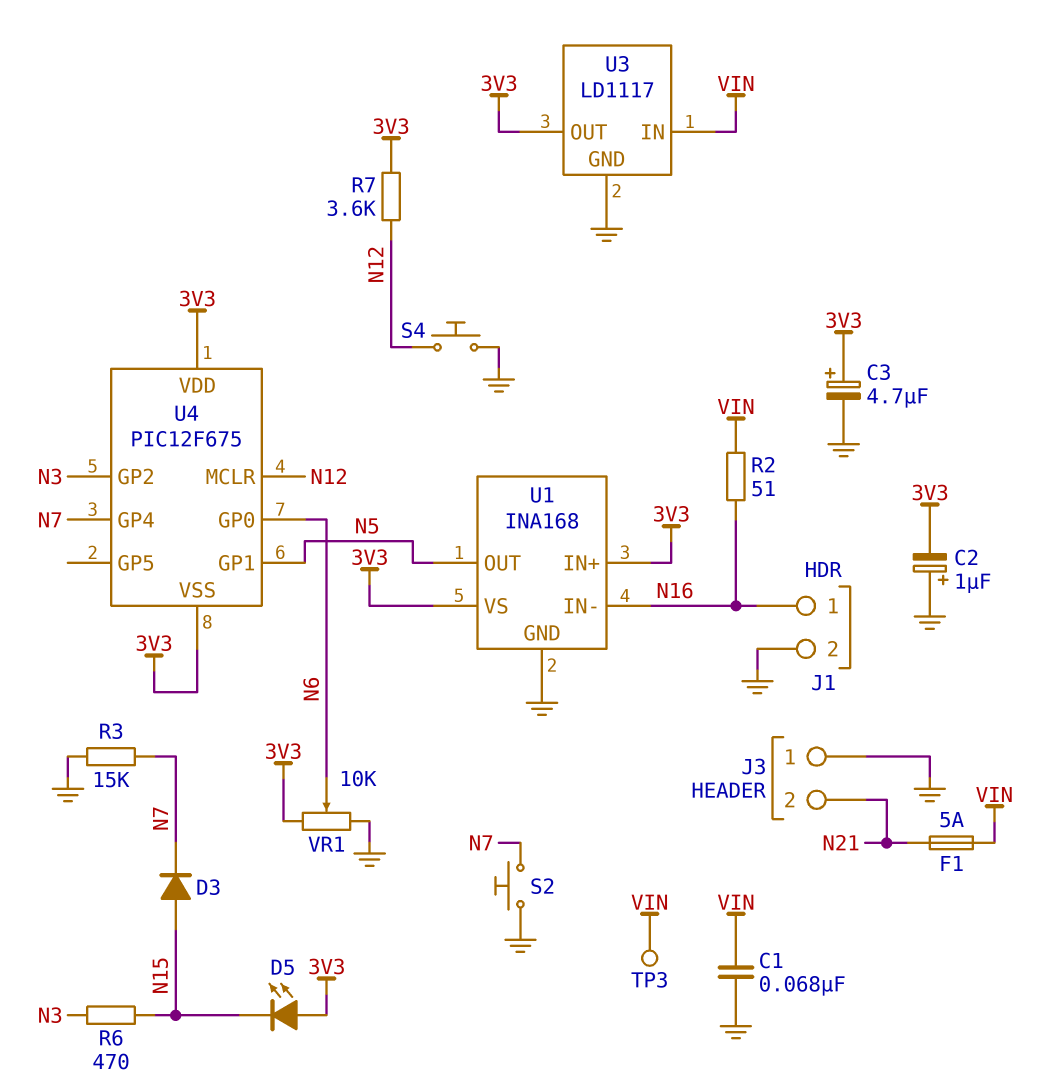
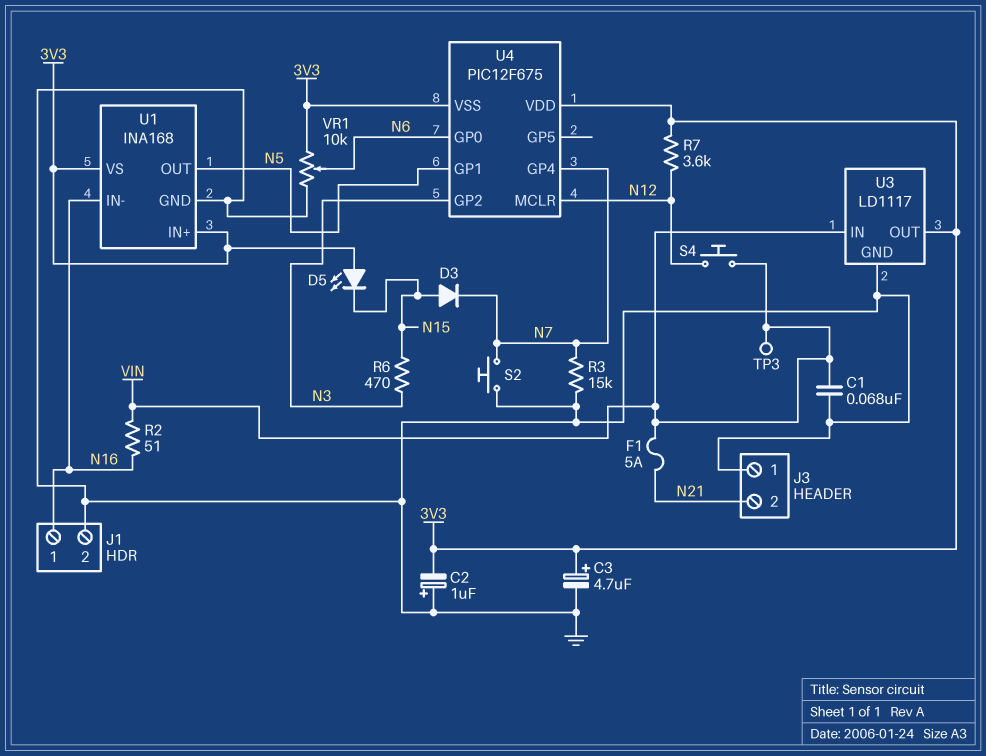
S4: button (GND, N12) -> button (N12, VIN)

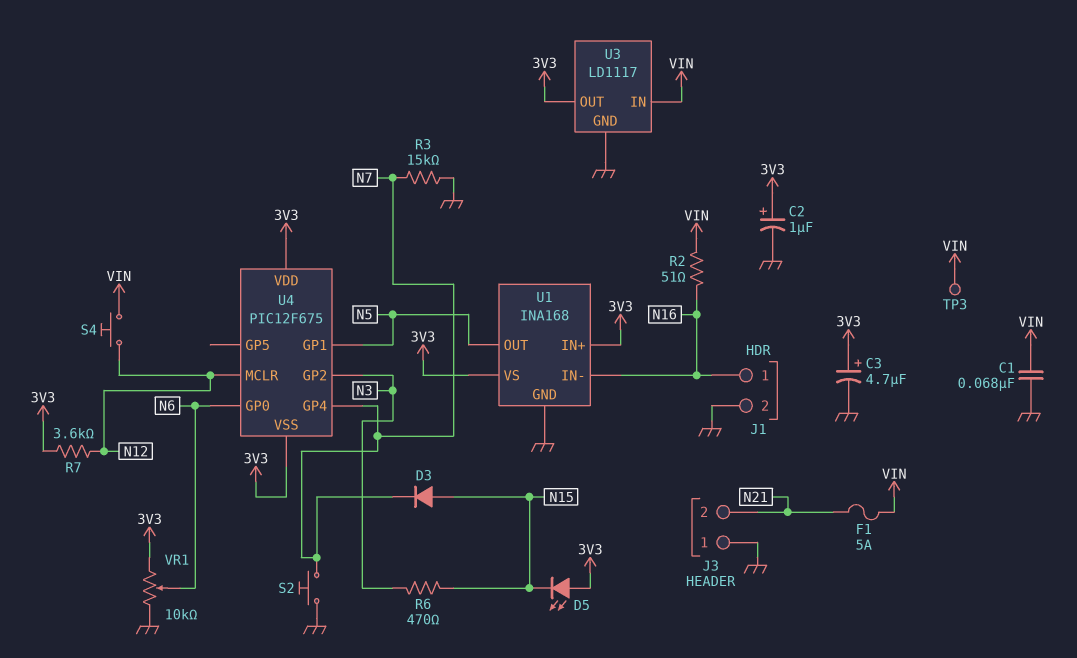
C2: 1uF (plus GND, minus 3V3) -> 1uF (plus 3V3, minus GND)

